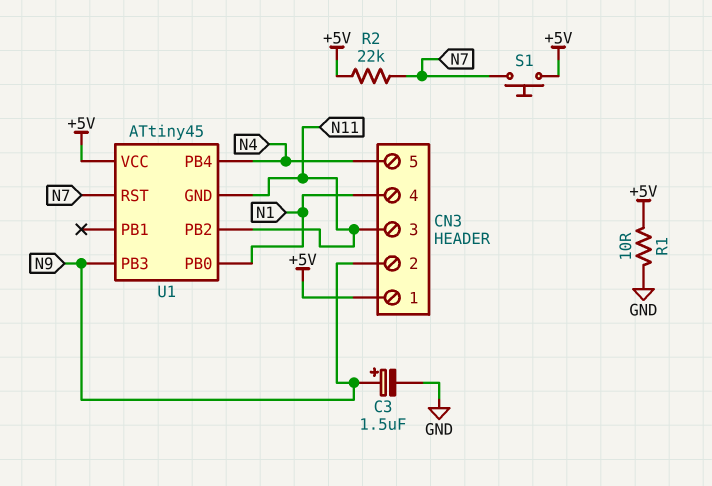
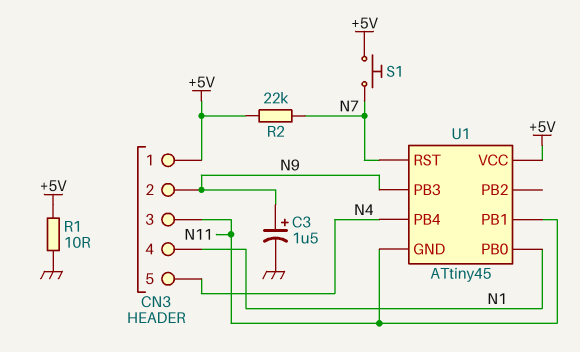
U1 pin PB1: none -> N11
U1 pin PB2: N11 -> none

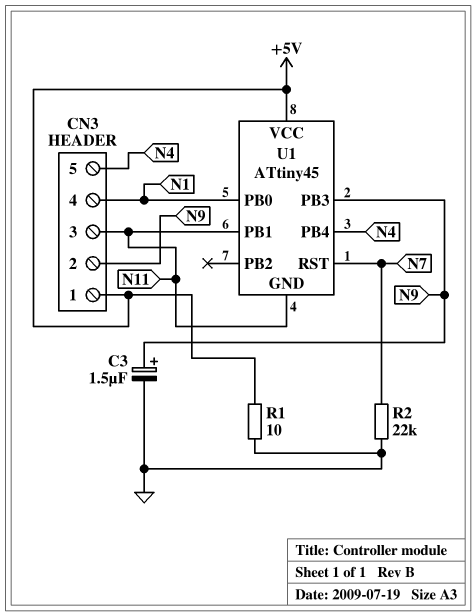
R2: 22k (+5V, N7) -> 22k (GND, N7)
S1: button (+5V, N7) -> none

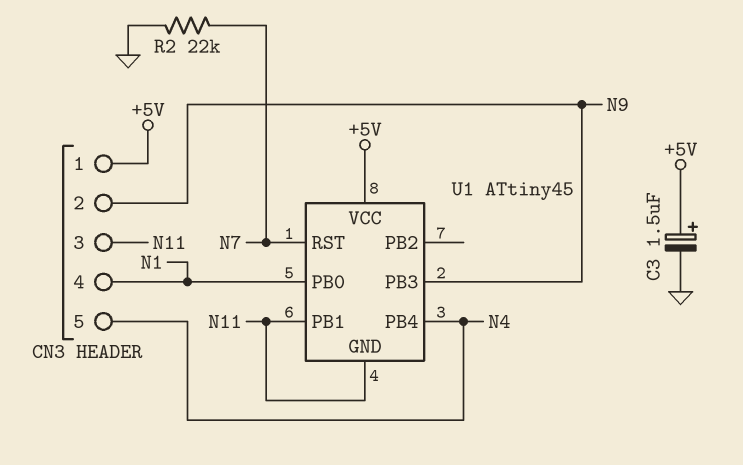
C3: 1.5uF (plus N9, minus GND) -> 1.5uF (plus +5V, minus GND)
R1: 10 (+5V, GND) -> none

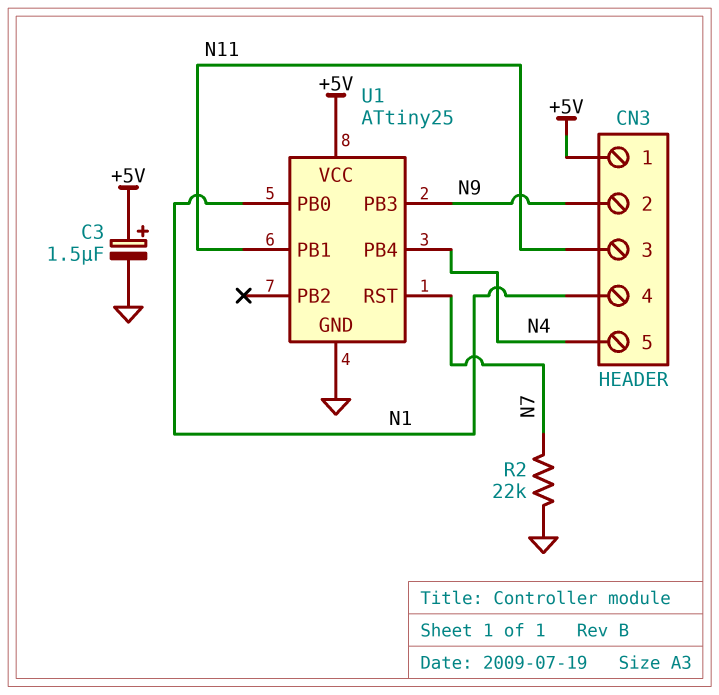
U1: ATtiny45 -> ATtiny25
U1 pin GND: N11 -> GND

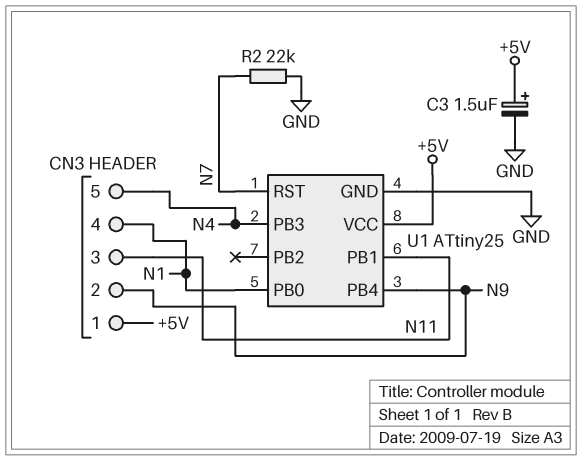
U1 pin PB3: N9 -> N4
U1 pin PB4: N4 -> N9

